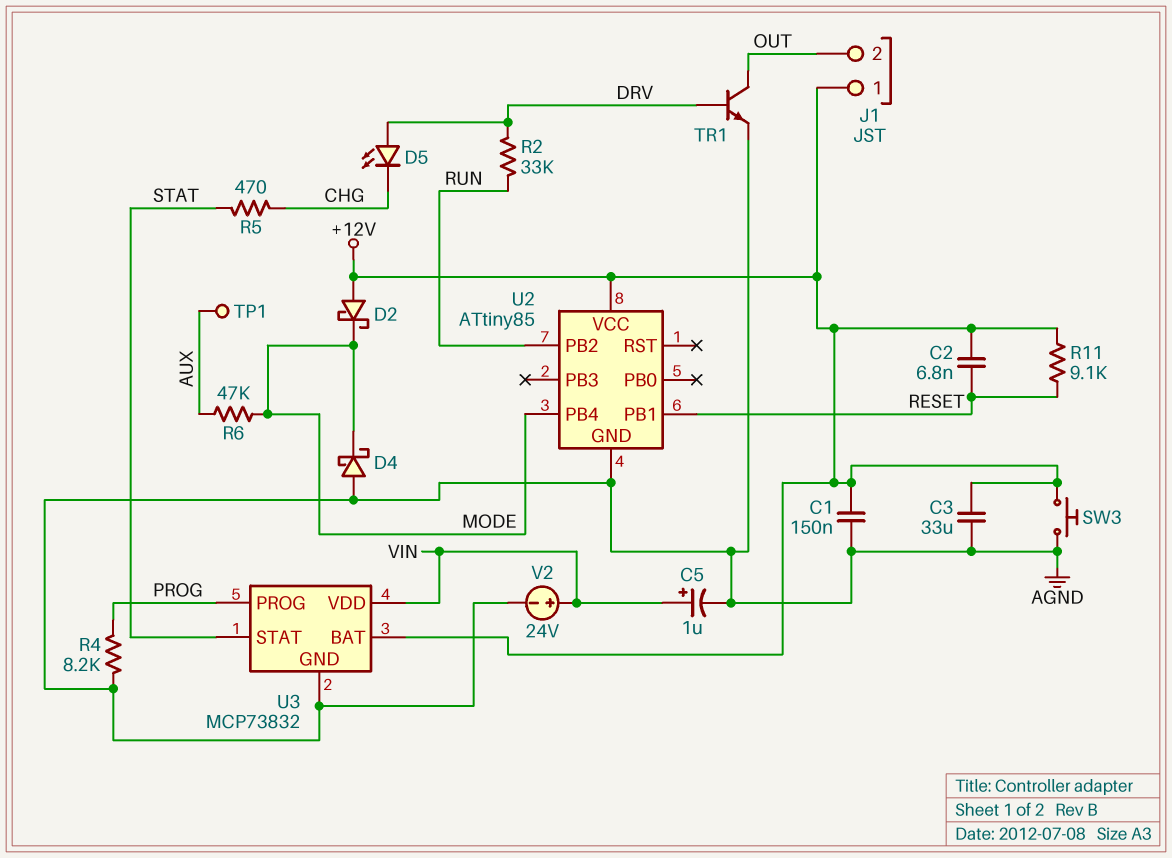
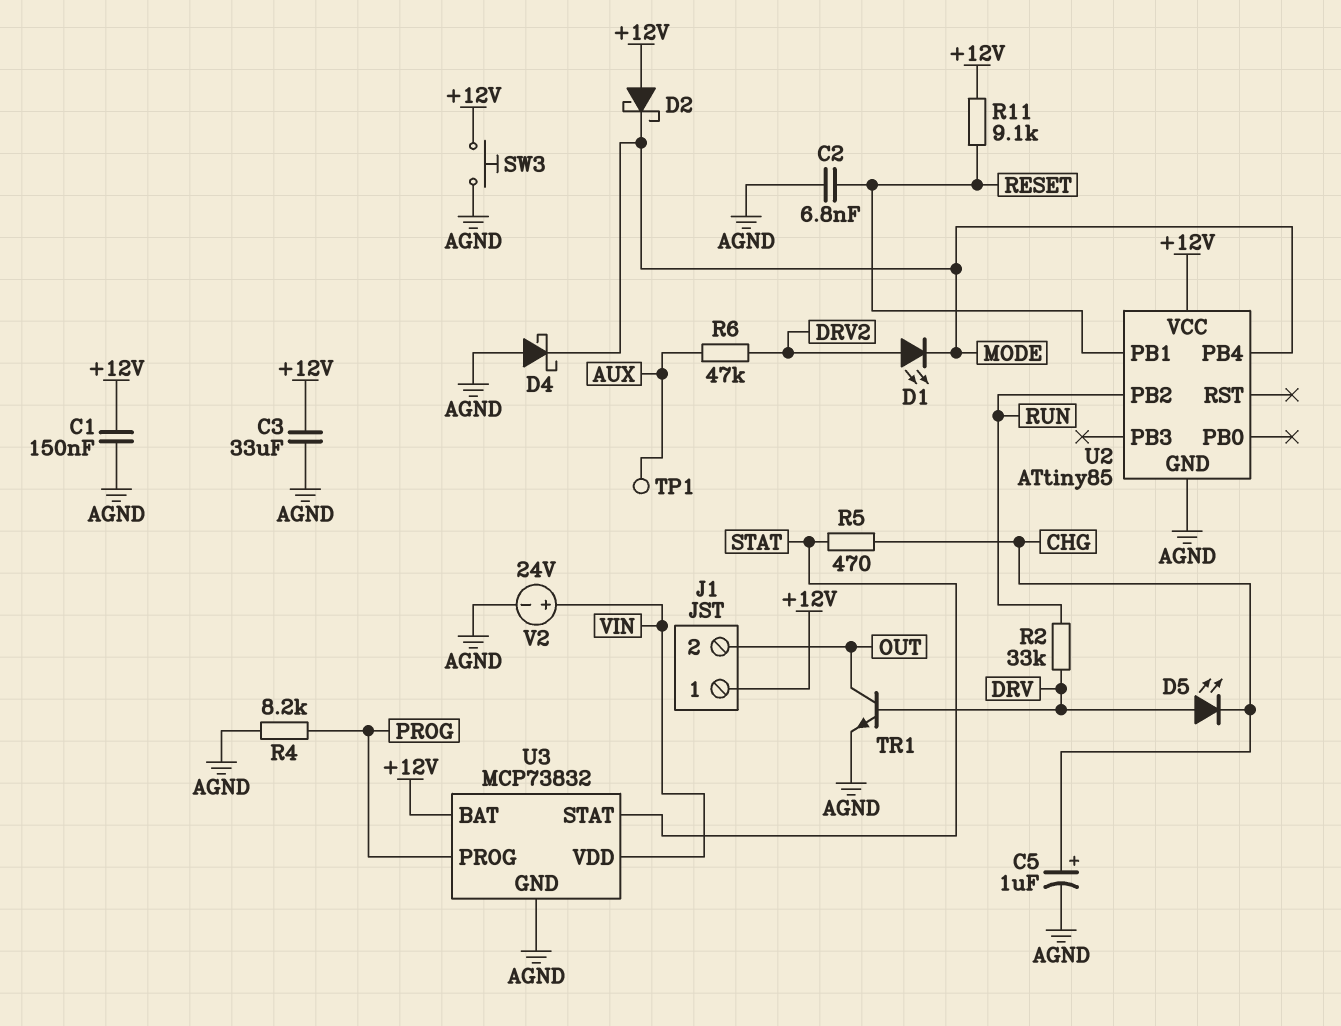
C2: 6.8nF (+12V, RESET) -> 6.8nF (AGND, RESET)
C5: 1uF (plus VIN, minus AGND) -> 1uF (plus CHG, minus AGND)
D1: none -> LED (A DRV2, K MODE)
R6: 47k (AUX, MODE) -> 47k (AUX, DRV2)

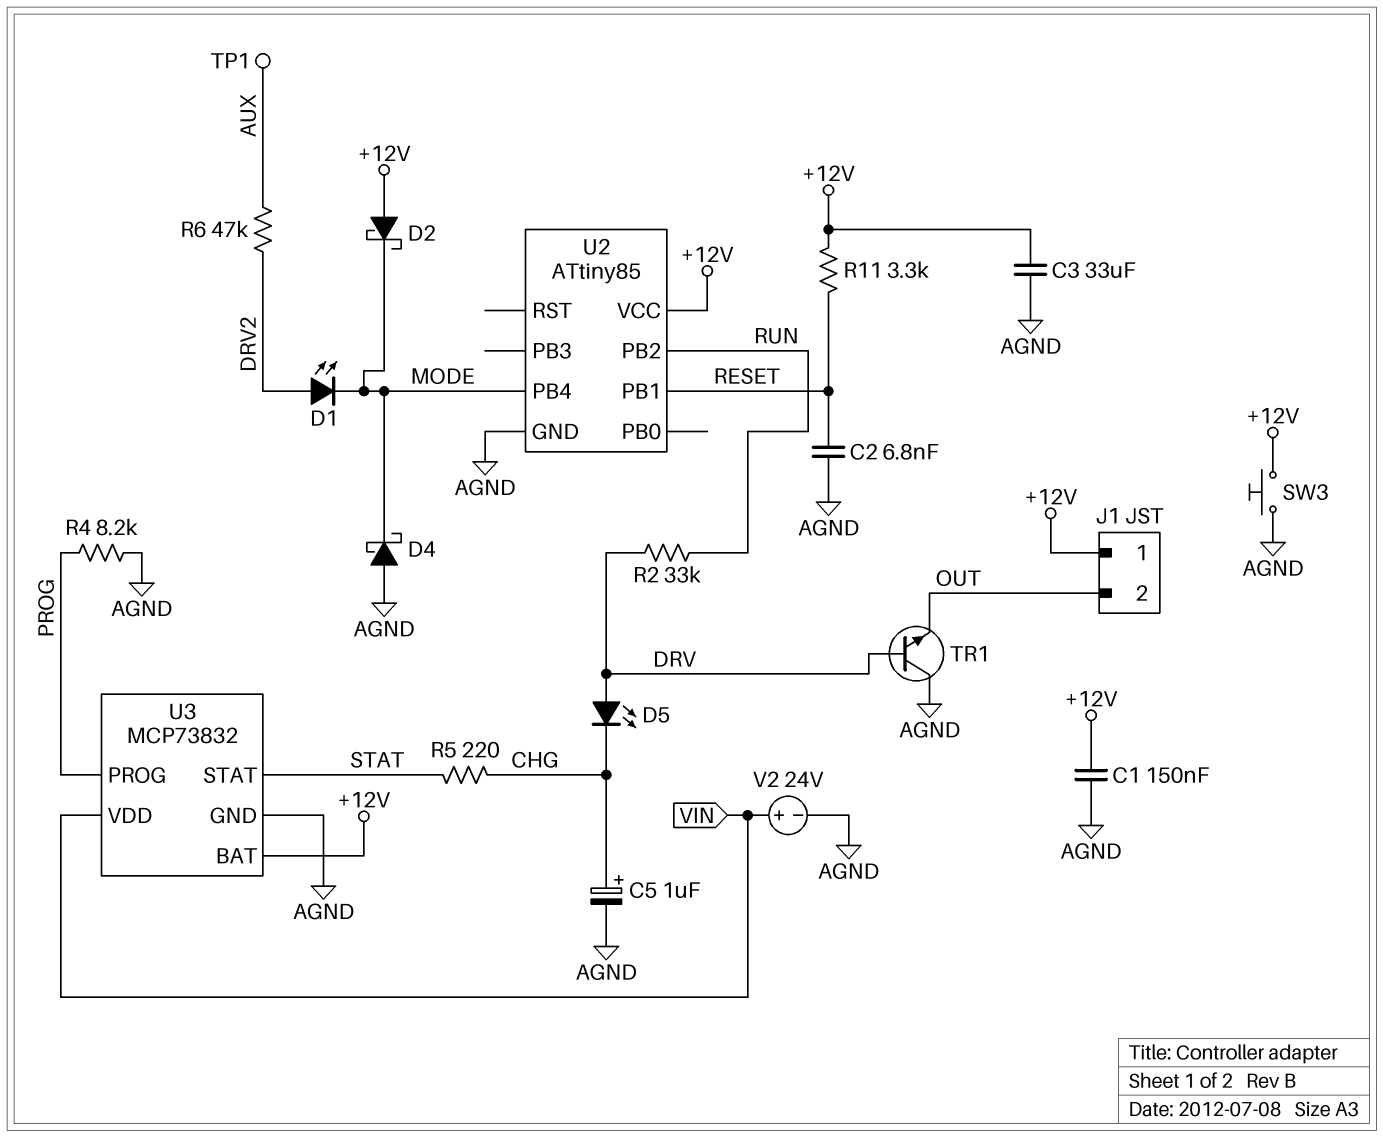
R5: 470 (CHG, STAT) -> 220 (CHG, STAT)
R11: 9.1k (+12V, RESET) -> 3.3k (+12V, RESET)
TR1: NPN (B DRV, C OUT, E AGND) -> NPN (B DRV, C AGND, E OUT)

